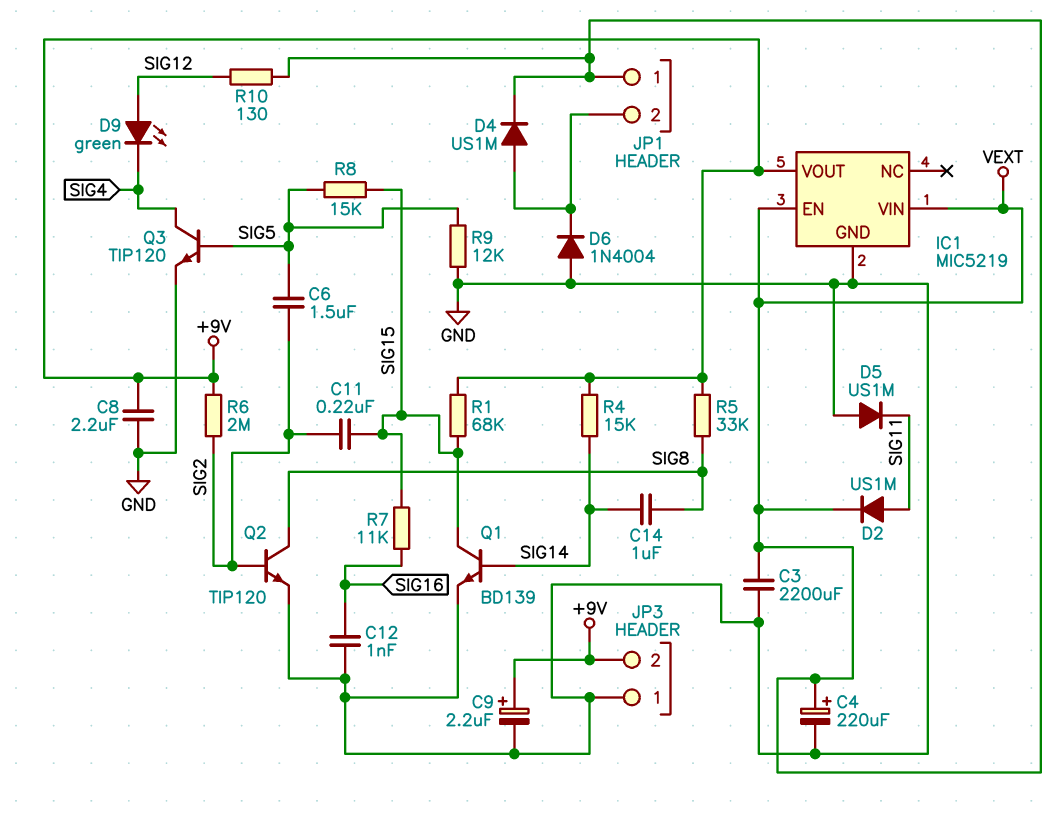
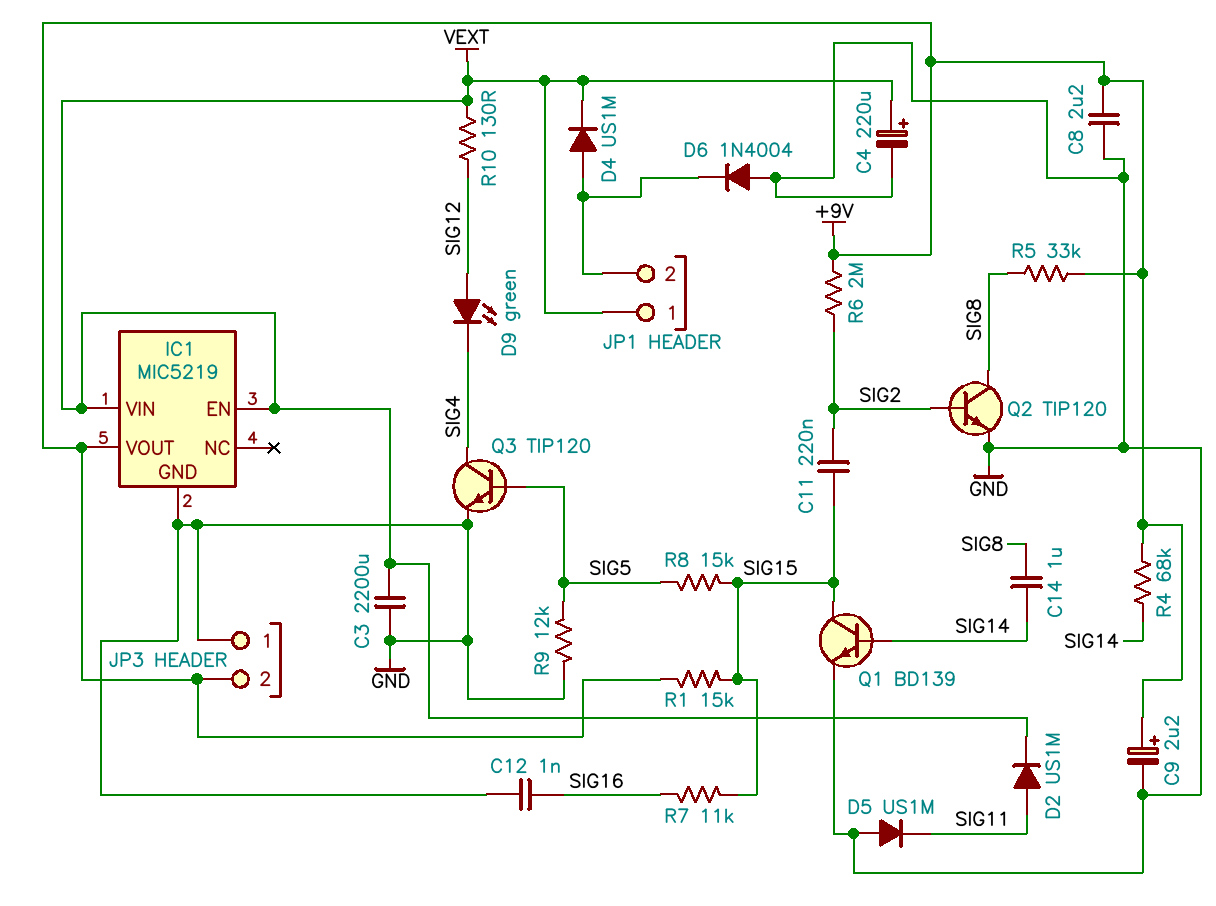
C6: 1.5uF (SIG2, SIG5) -> none
R1: 68k (+9V, SIG15) -> 15k (+9V, SIG15)
R4: 15k (+9V, SIG14) -> 68k (+9V, SIG14)

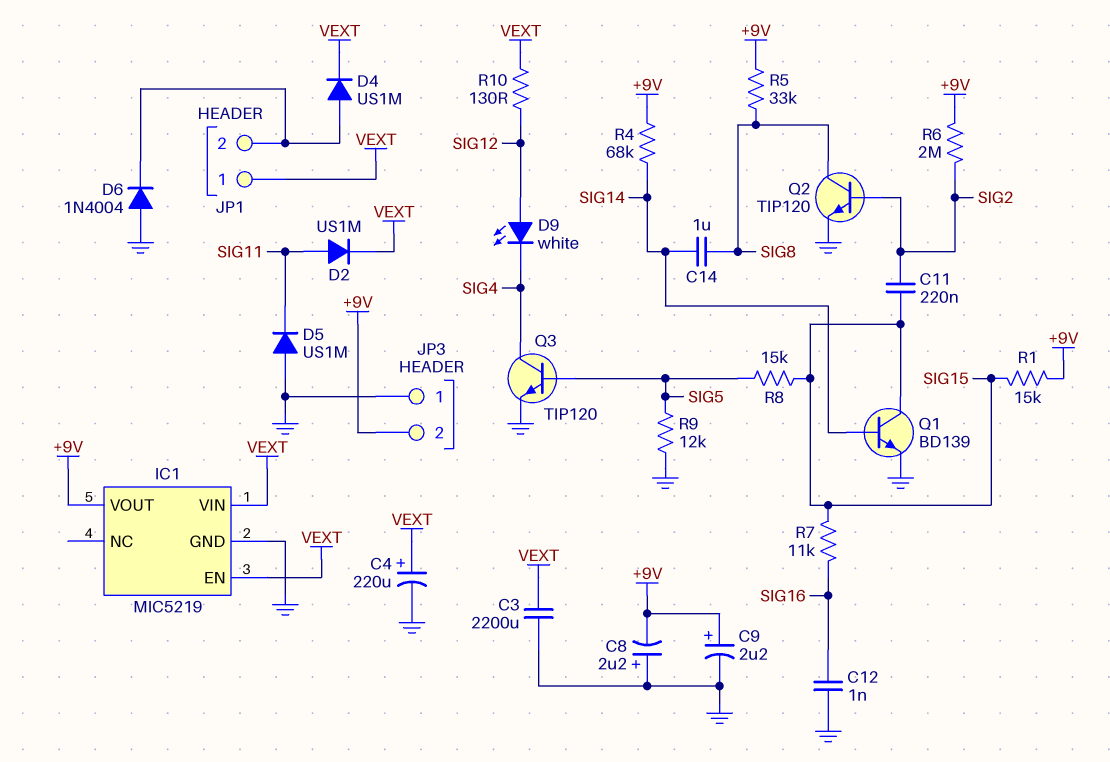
C8: 2.2uF (+9V, GND) -> 2.2uF (plus GND, minus +9V)
D9: LED green (A SIG12, K SIG4) -> LED white (A SIG12, K SIG4)

